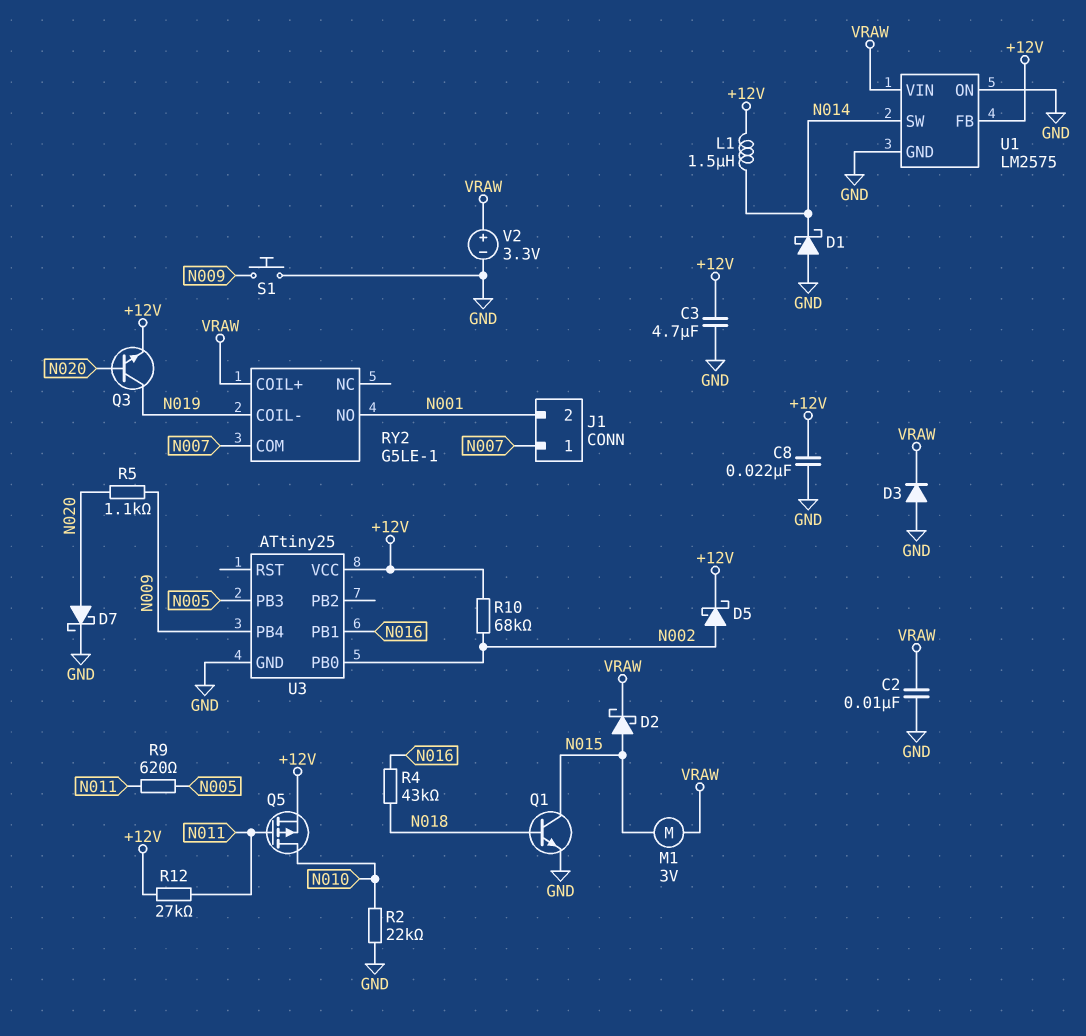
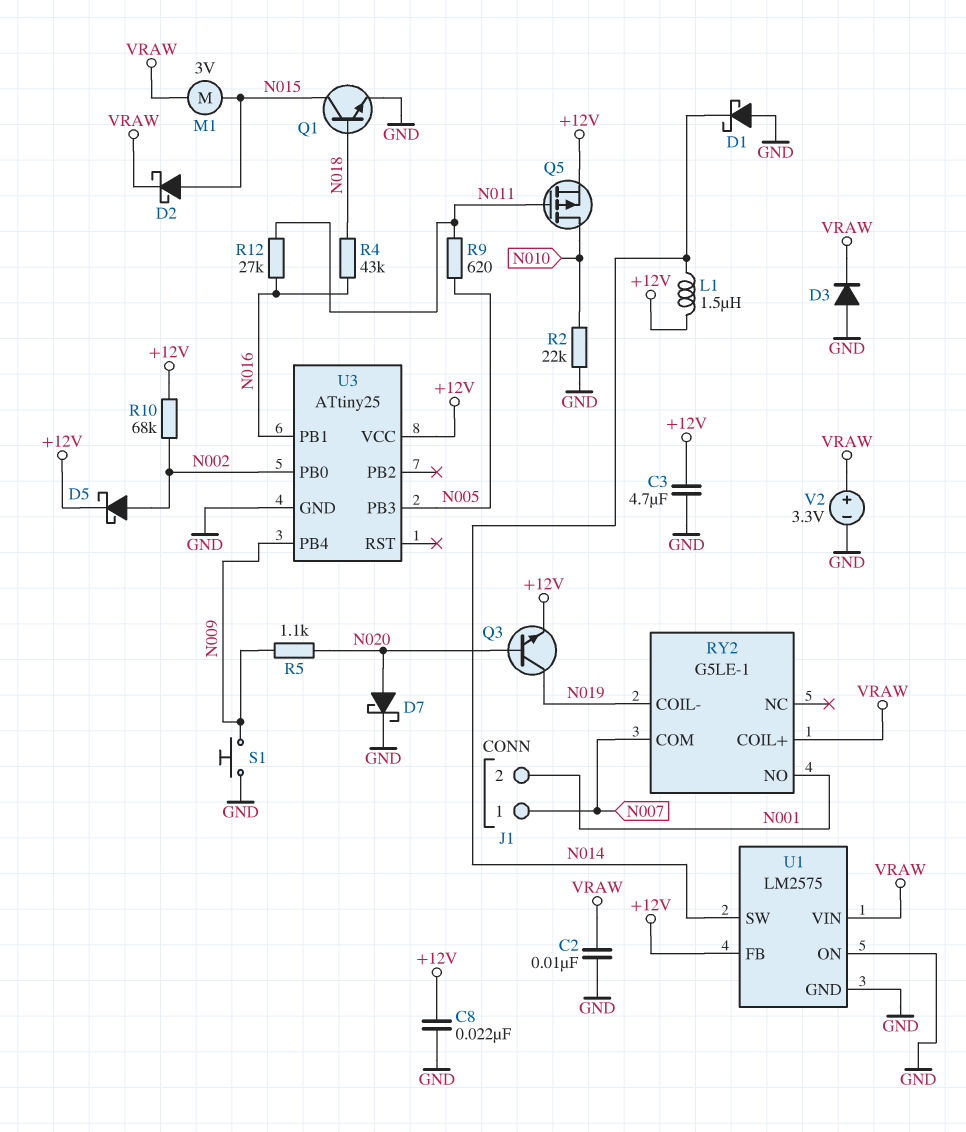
R12: 27k (+12V, N011) -> 27k (N011, N016)

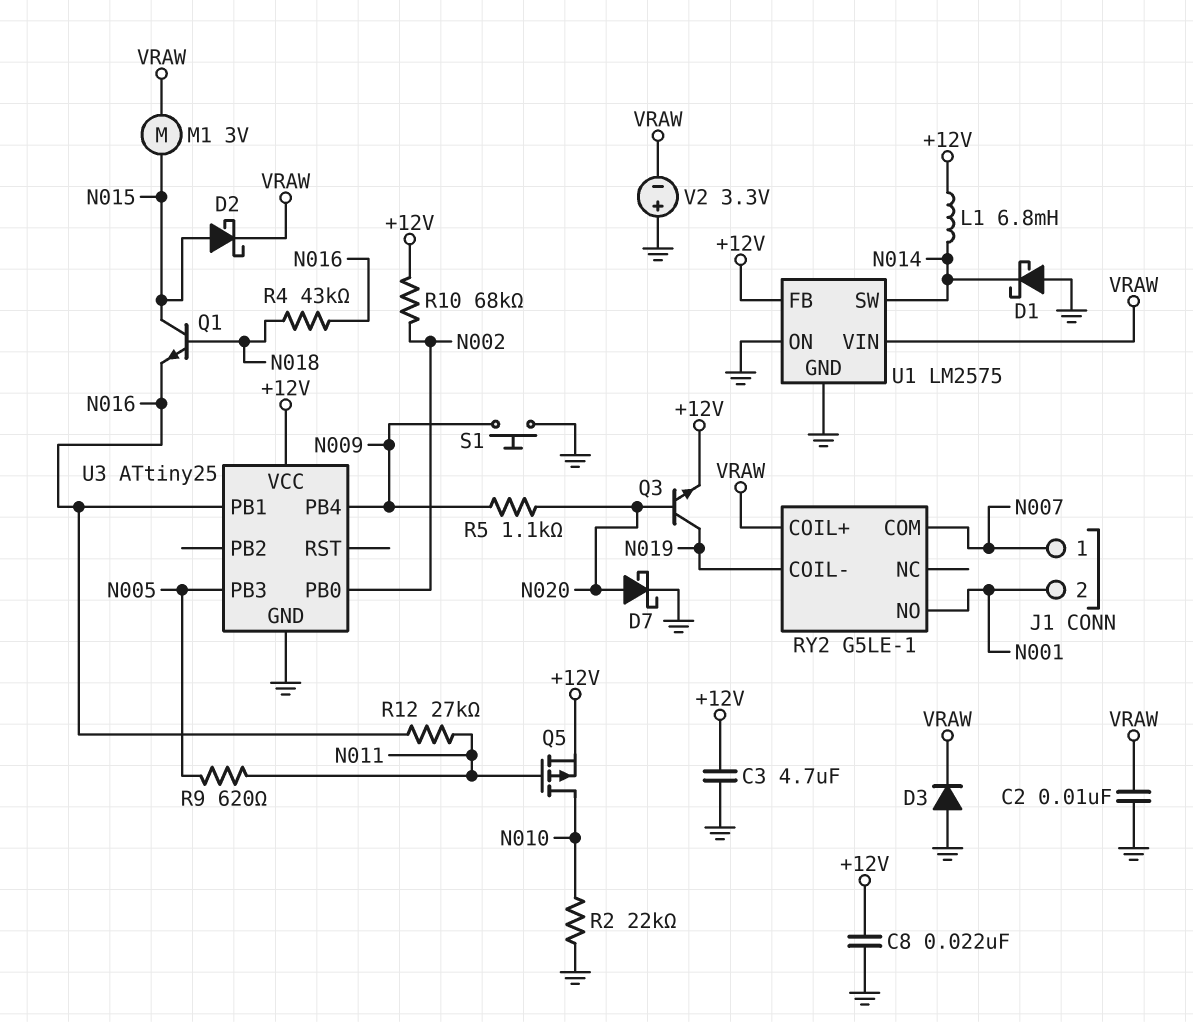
D5: schottky (A N002, K +12V) -> none
L1: 1.5uH (+12V, N014) -> 6.8mH (+12V, N014)
Q1: NPN (B N018, C N015, E GND) -> NPN (B N018, C N015, E N016)
V2: 3.3V (plus VRAW, minus GND) -> 3.3V (plus GND, minus VRAW)

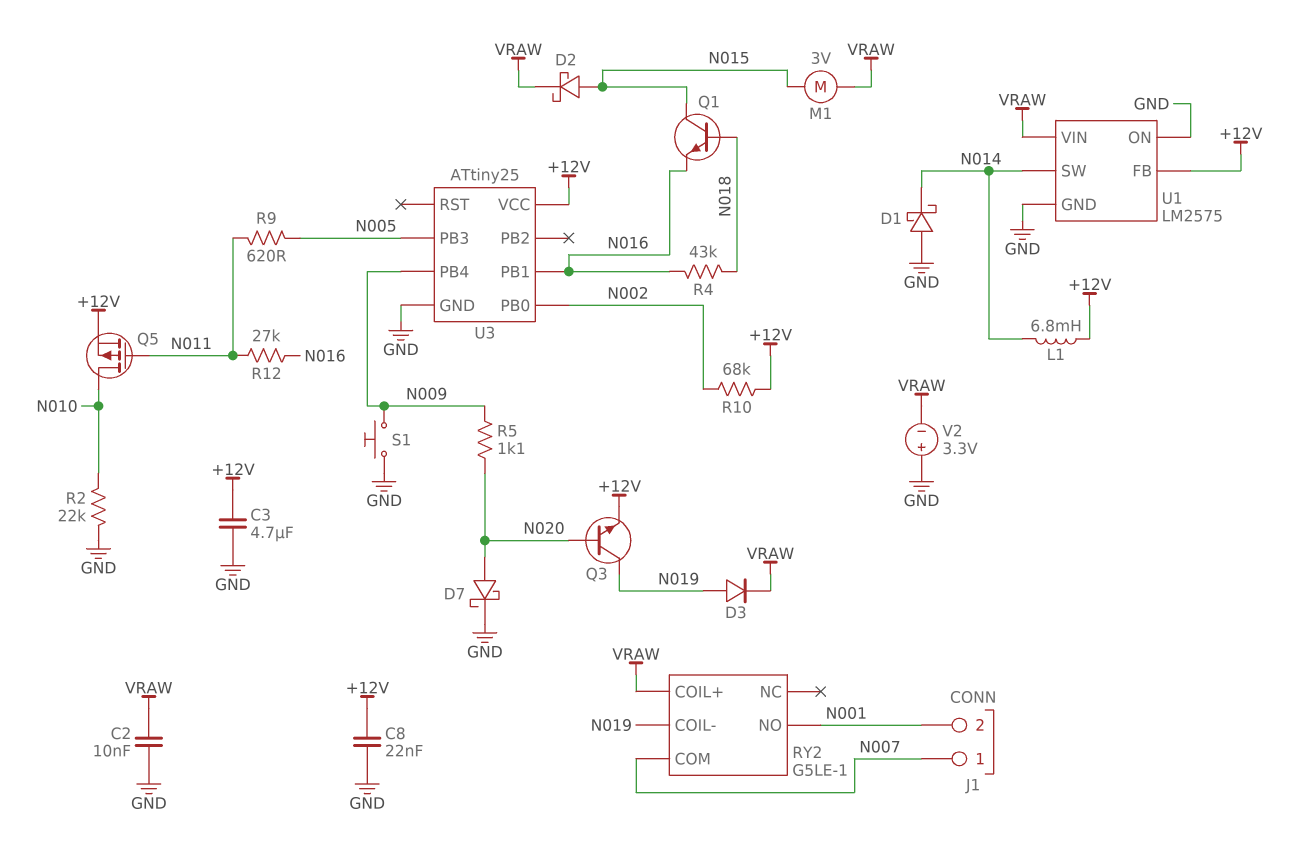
D3: diode (A GND, K VRAW) -> diode (A N019, K VRAW)

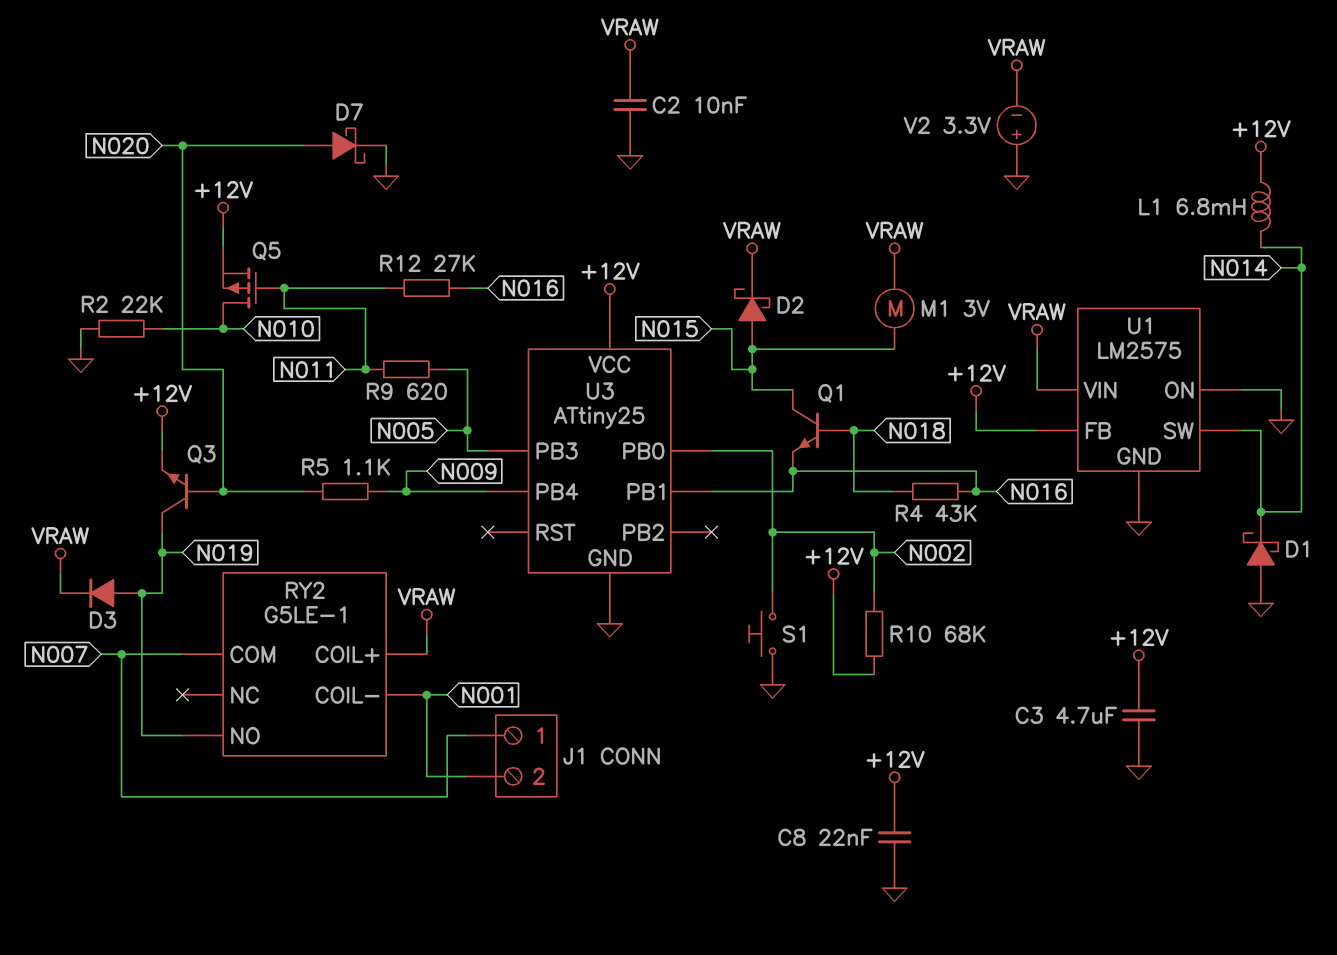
RY2 pin COIL-: N019 -> N001
RY2 pin NO: N001 -> N019
S1: button (GND, N009) -> button (GND, N002)

